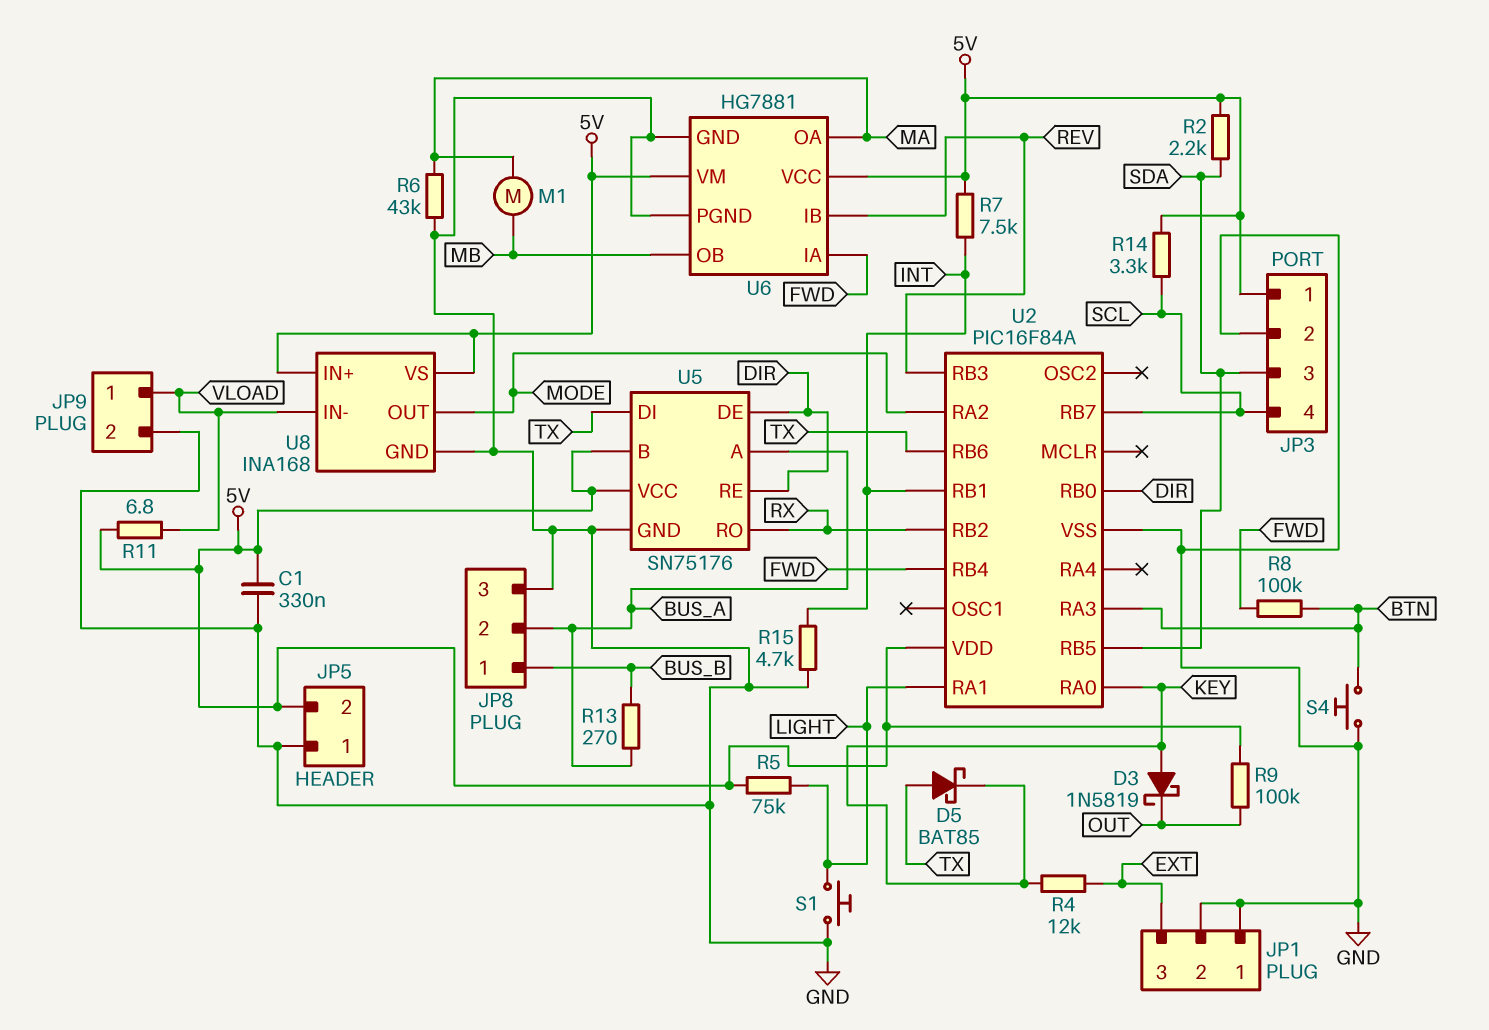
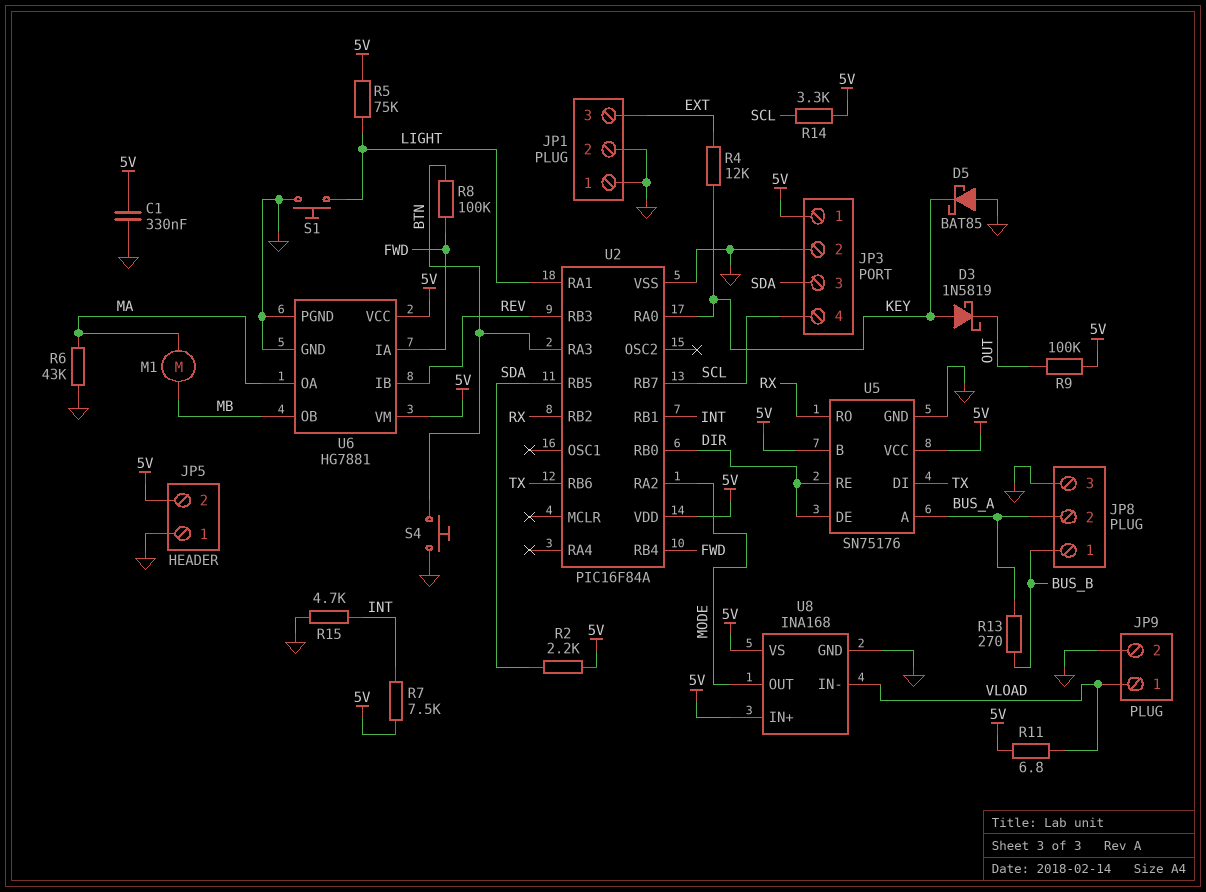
D5: schottky BAT85 (A TX, K KEY) -> schottky BAT85 (A GND, K KEY)

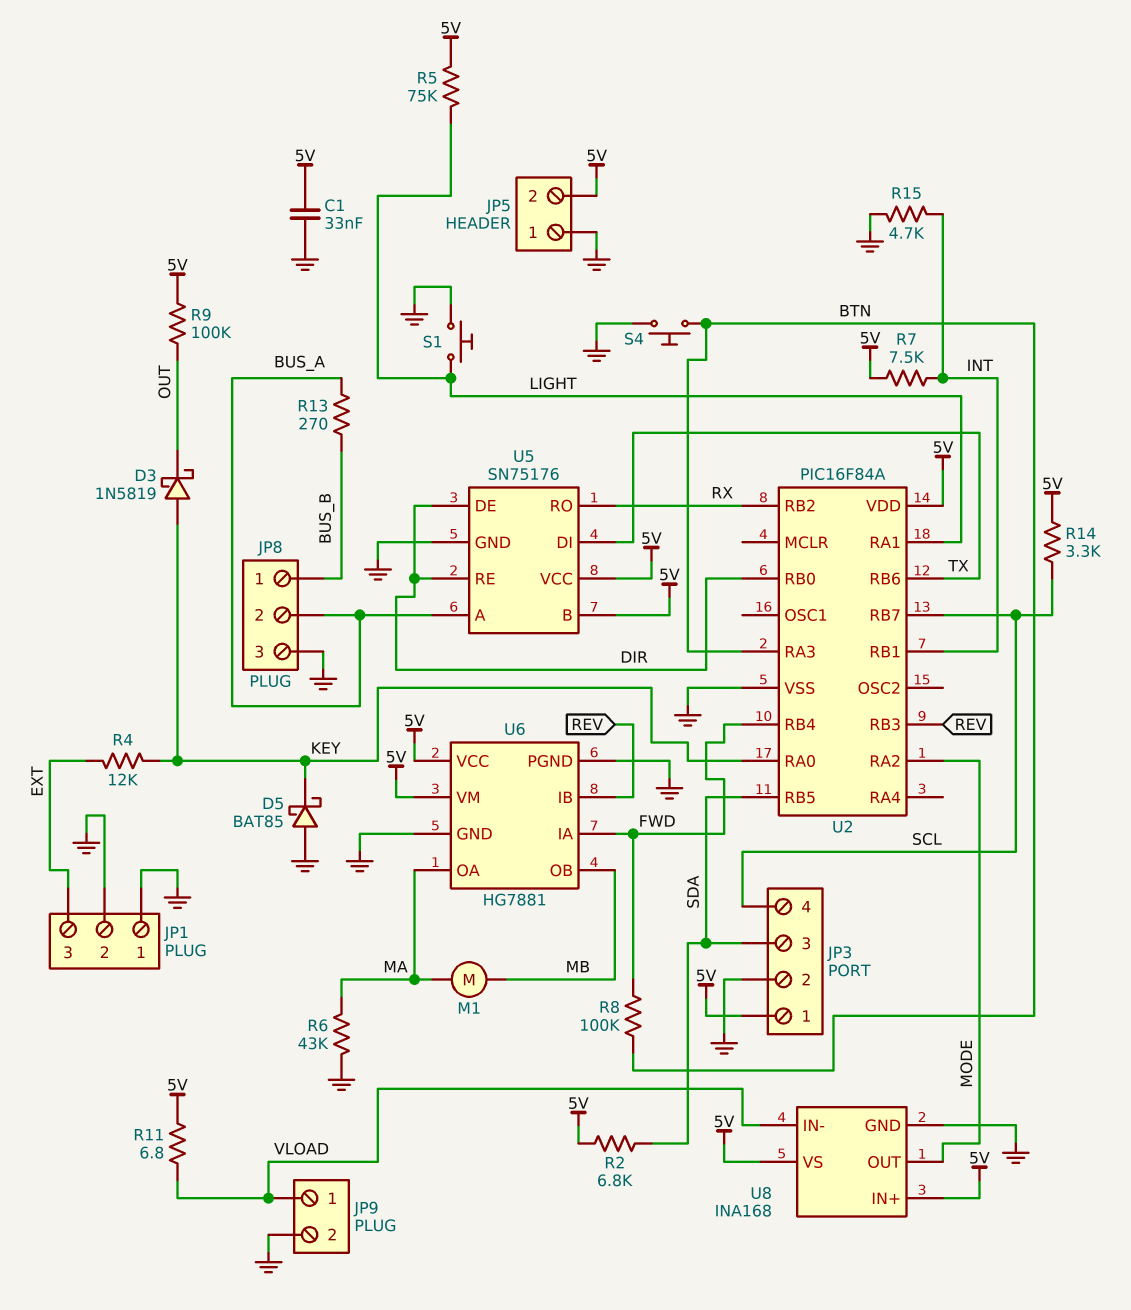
C1: 330nF (5V, GND) -> 33nF (5V, GND)
R2: 2.2k (5V, SDA) -> 6.8k (5V, SDA)

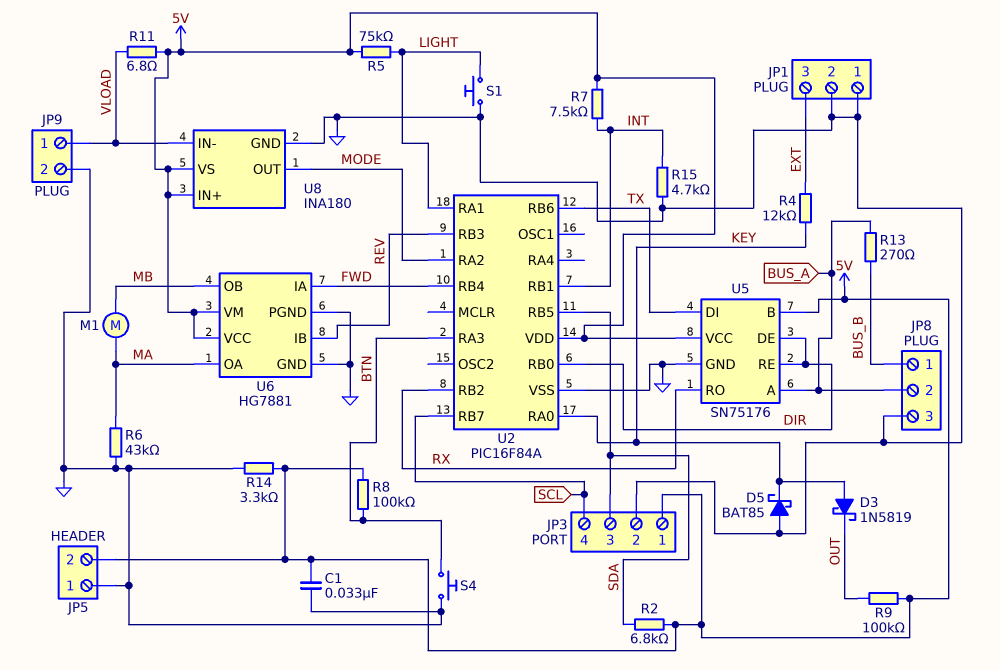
R8: 100k (BTN, FWD) -> 100k (5V, BTN)
R14: 3.3k (5V, SCL) -> 3.3k (5V, GND)
U8: INA168 -> INA180

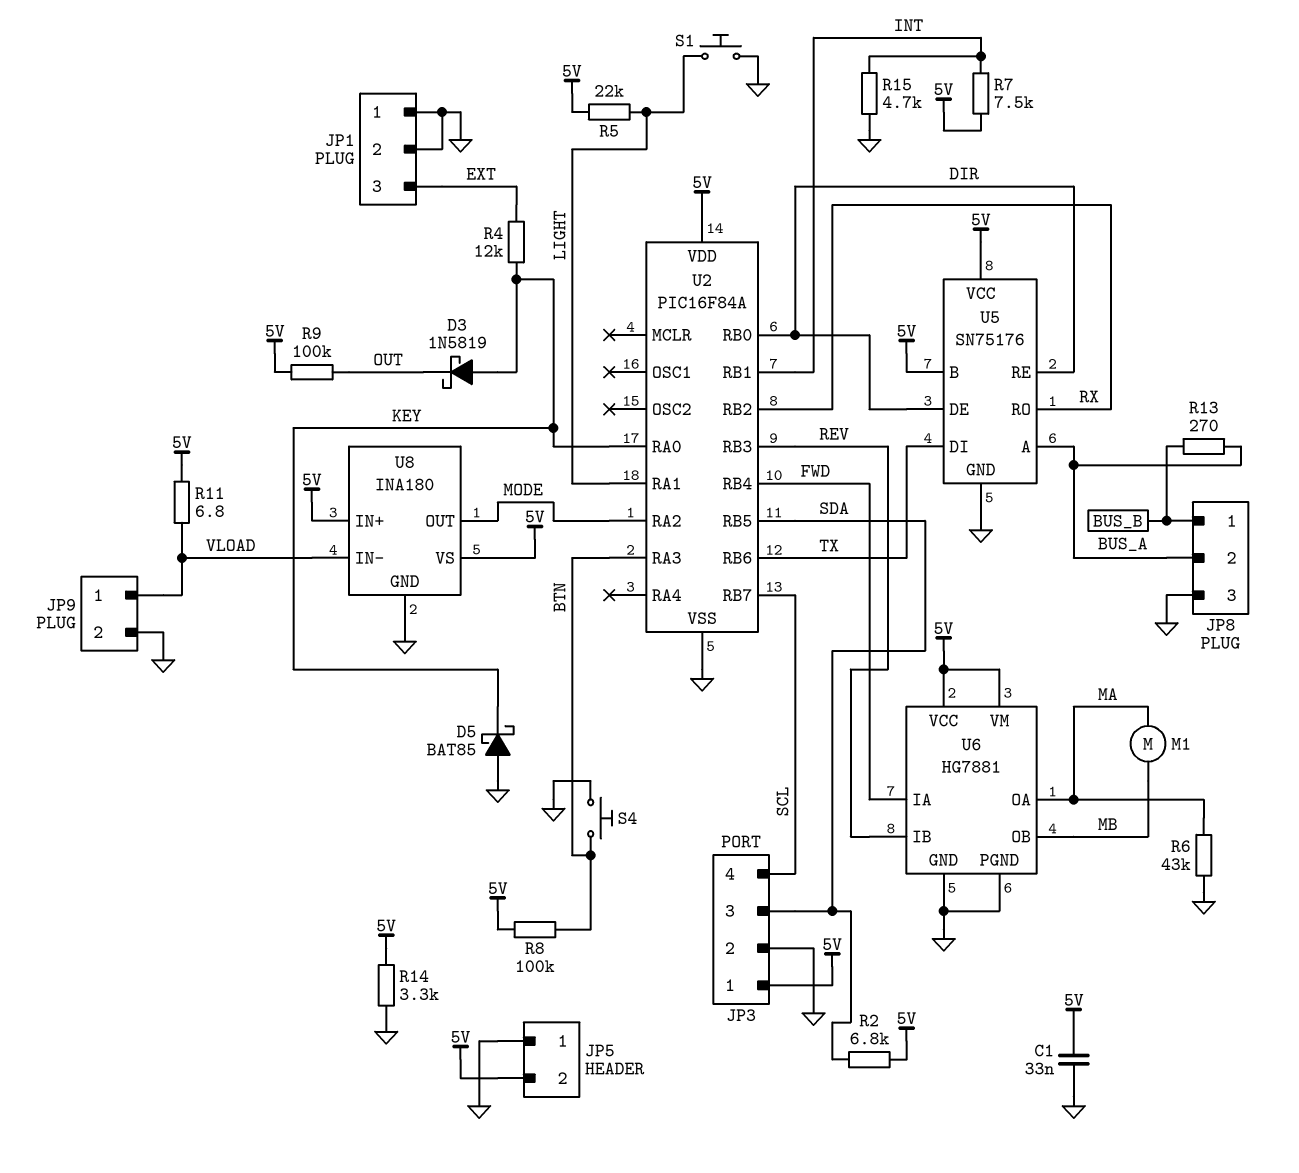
R5: 75k (5V, LIGHT) -> 22k (5V, LIGHT)

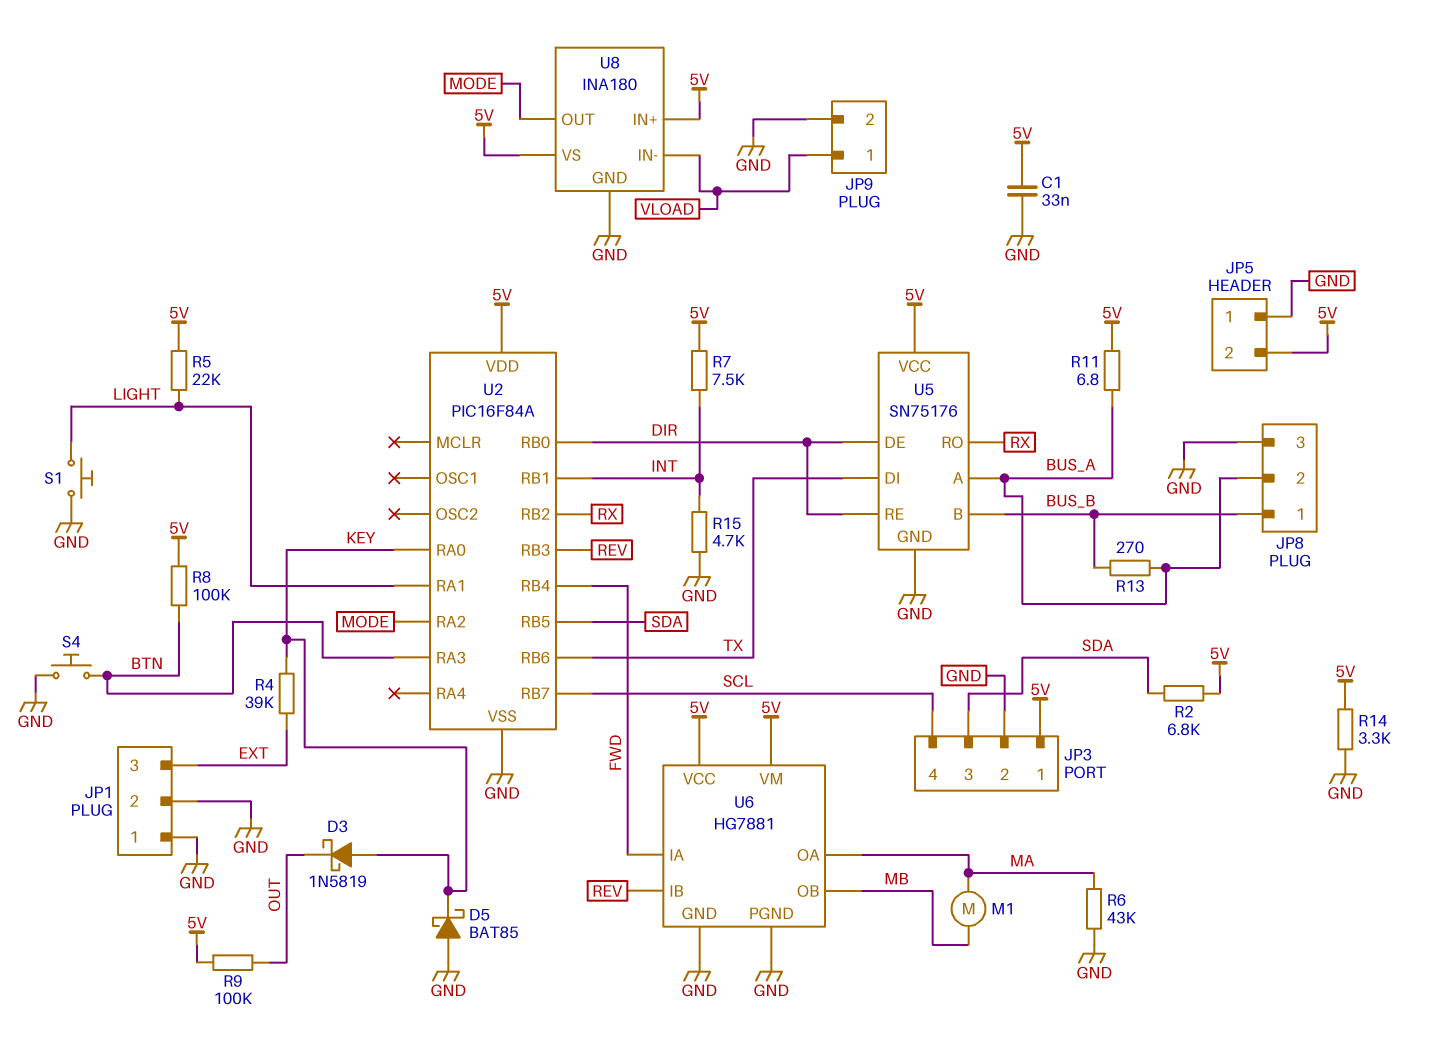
R4: 12k (EXT, KEY) -> 39k (EXT, KEY)
R11: 6.8 (5V, VLOAD) -> 6.8 (5V, BUS_A)
U5 pin B: 5V -> BUS_B

